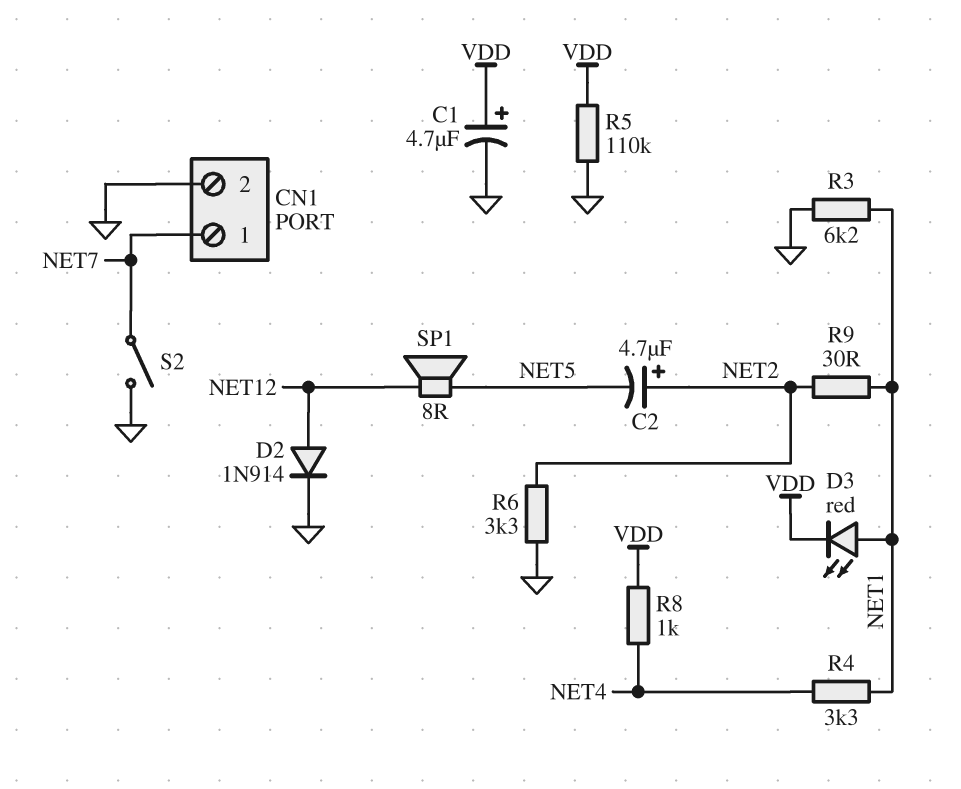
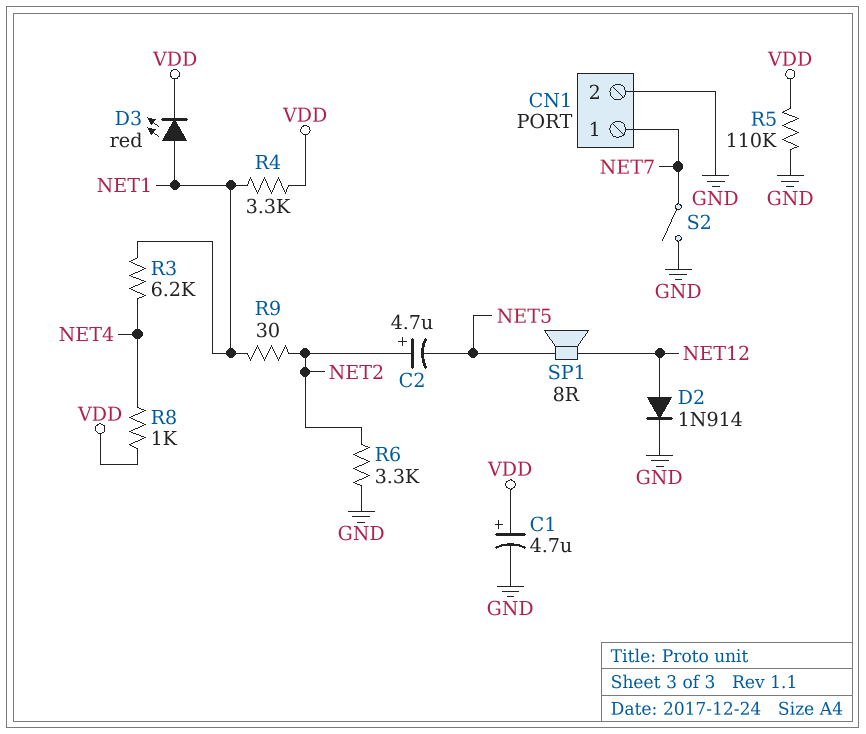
R3: 6.2k (GND, NET1) -> 6.2k (NET1, NET4)
R4: 3.3k (NET1, NET4) -> 3.3k (NET1, VDD)

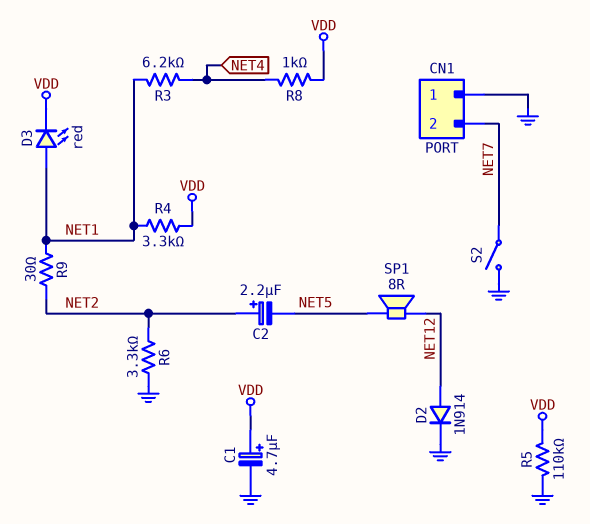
C2: 4.7uF (plus NET2, minus NET5) -> 2.2uF (plus NET2, minus NET5)
CN1 pin 1: NET7 -> GND
CN1 pin 2: GND -> NET7

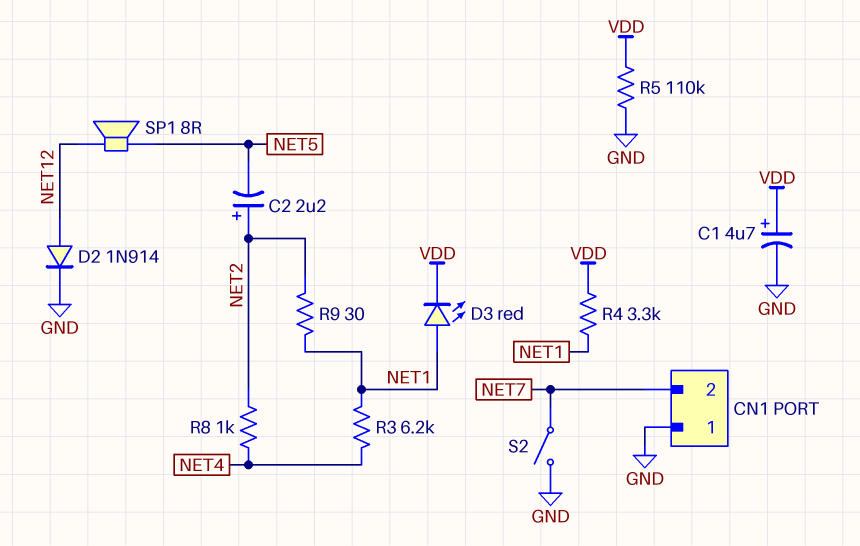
R6: 3.3k (GND, NET2) -> none
R8: 1k (NET4, VDD) -> 1k (NET2, NET4)

